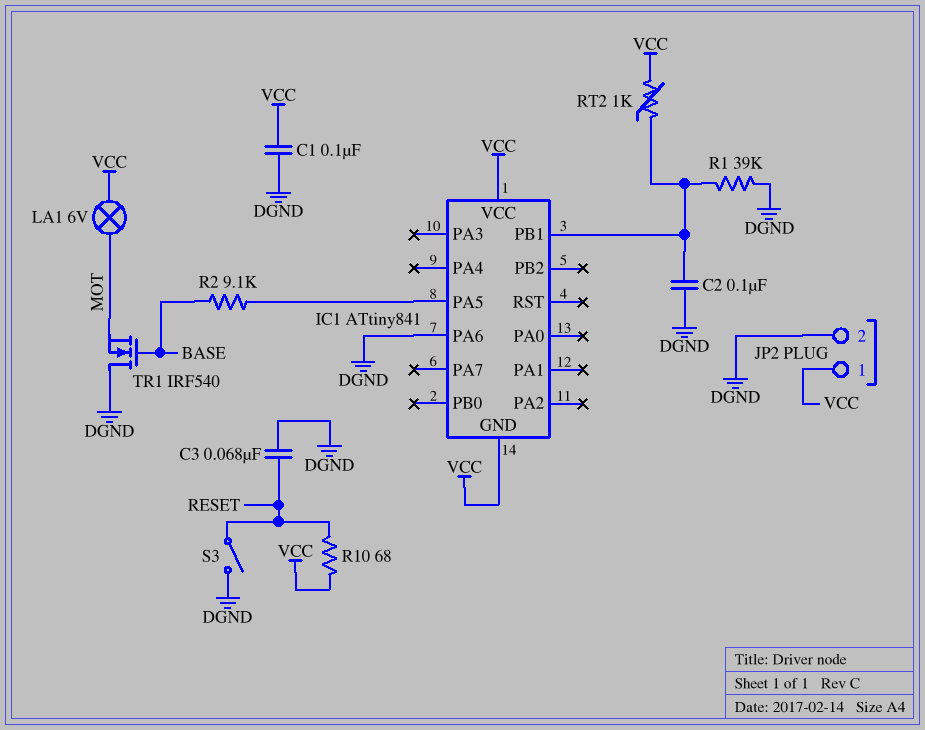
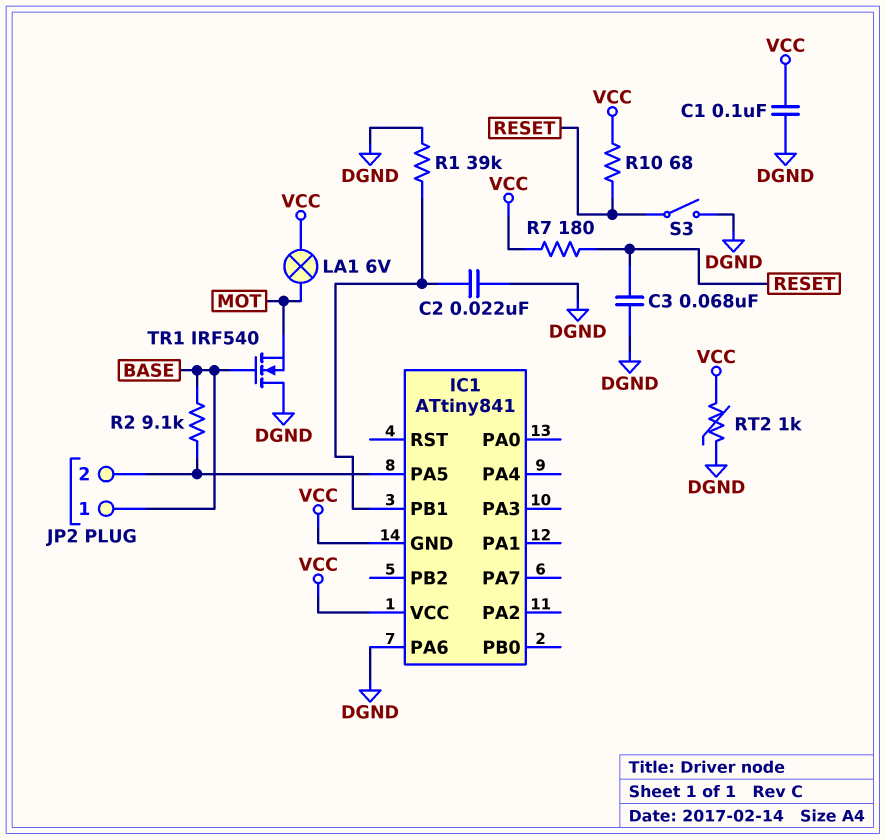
C2: 100nF (DGND, IC1/PB1) -> 22nF (DGND, IC1/PB1)
JP2 pin 1: VCC -> BASE
JP2 pin 2: DGND -> IC1/PA5
R7: none -> 180 (RESET, VCC)
RT2: 1k (IC1/PB1, VCC) -> 1k (DGND, VCC)

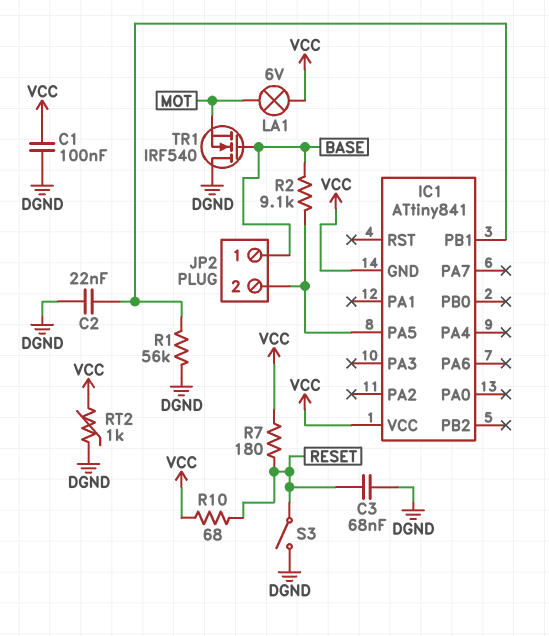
IC1 pin PA6: DGND -> none
R1: 39k (DGND, IC1/PB1) -> 56k (DGND, IC1/PB1)

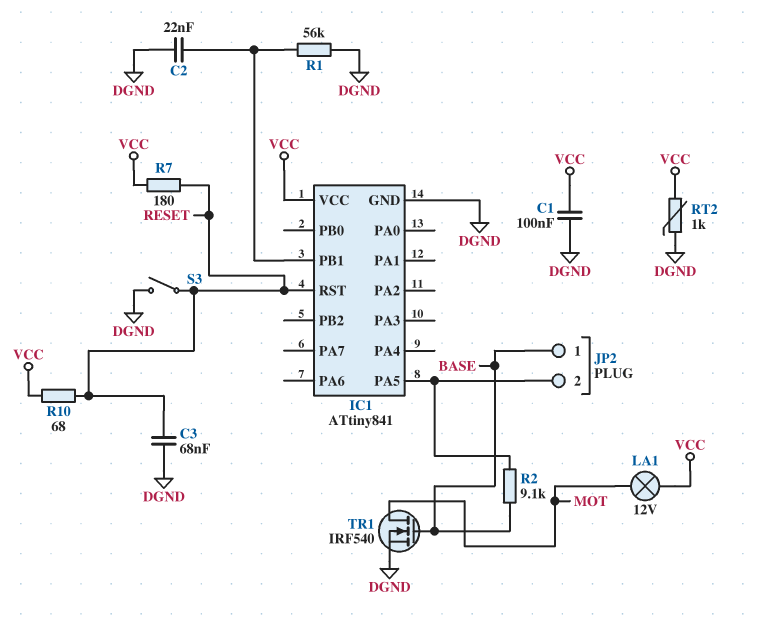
IC1 pin GND: VCC -> DGND
IC1 pin RST: none -> RESET
LA1: lamp 6V (MOT, VCC) -> lamp 12V (MOT, VCC)
TR1: NMOS IRF540 (G BASE, D DGND, S MOT) -> NMOS IRF540 (G BASE, D MOT, S DGND)

